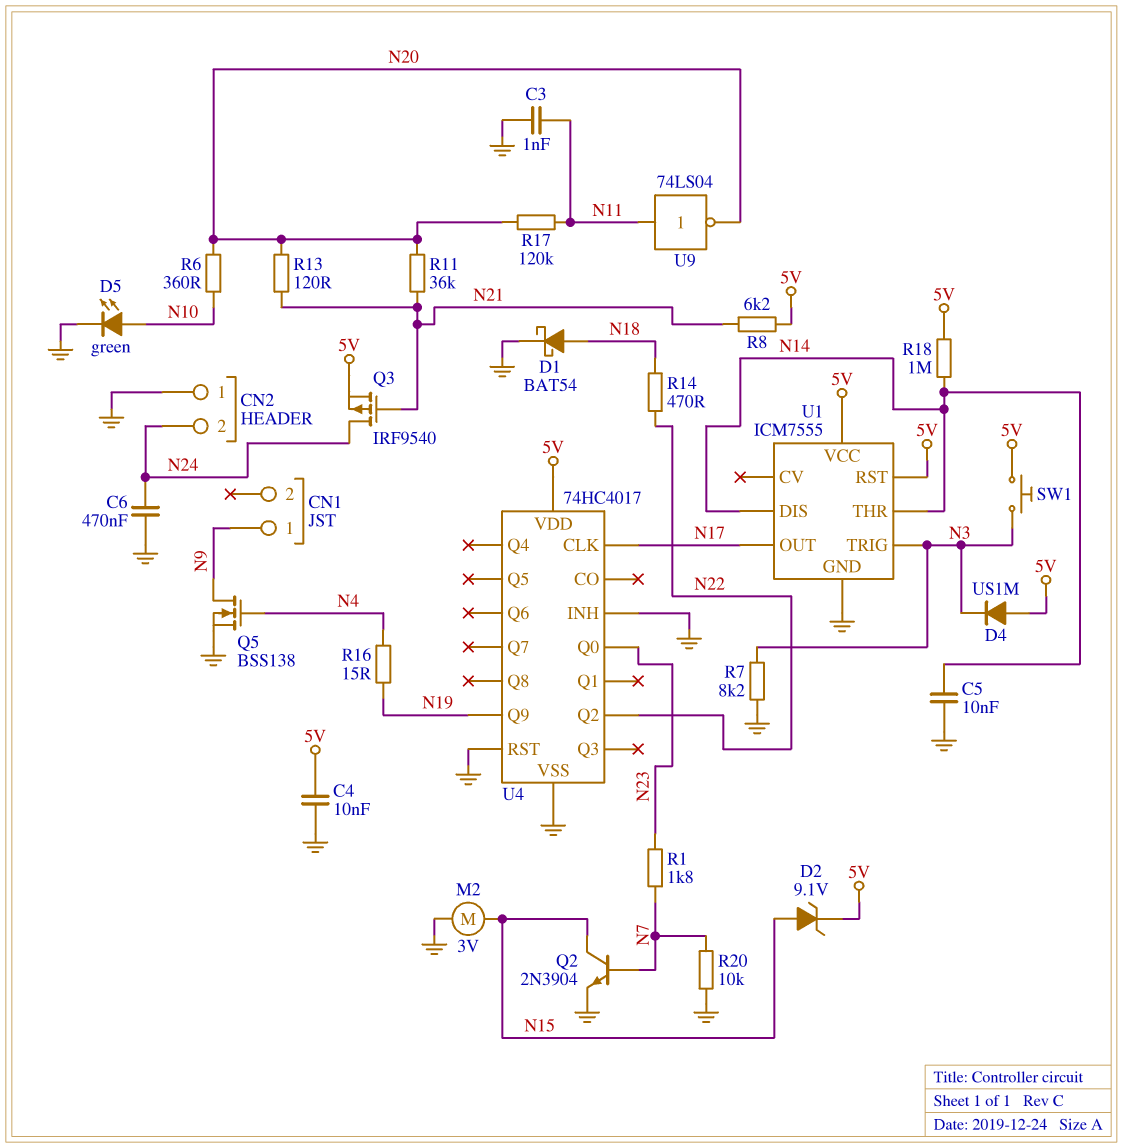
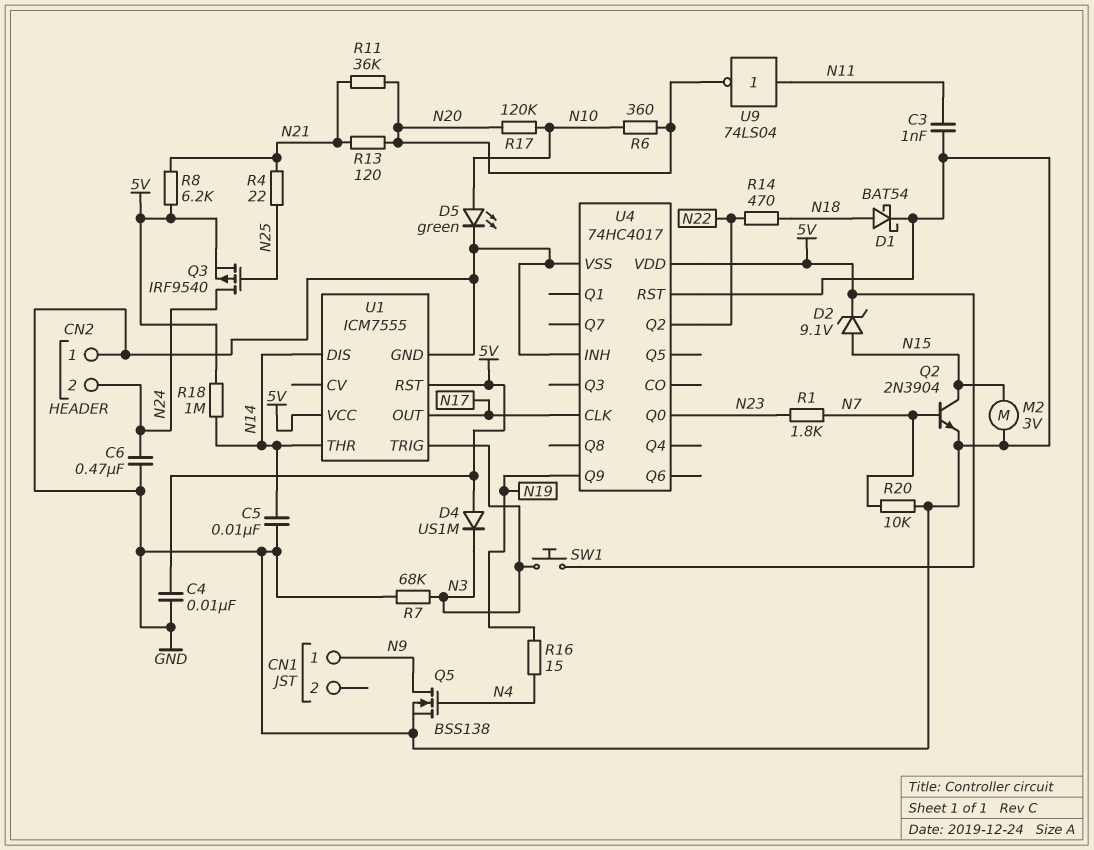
Q3: PMOS IRF9540 (G N21, D N24, S 5V) -> PMOS IRF9540 (G N25, D N24, S 5V)
R4: none -> 22 (N21, N25)
R7: 8.2k (GND, N3) -> 68k (GND, N3)
R17: 120k (N11, N20) -> 120k (N10, N20)

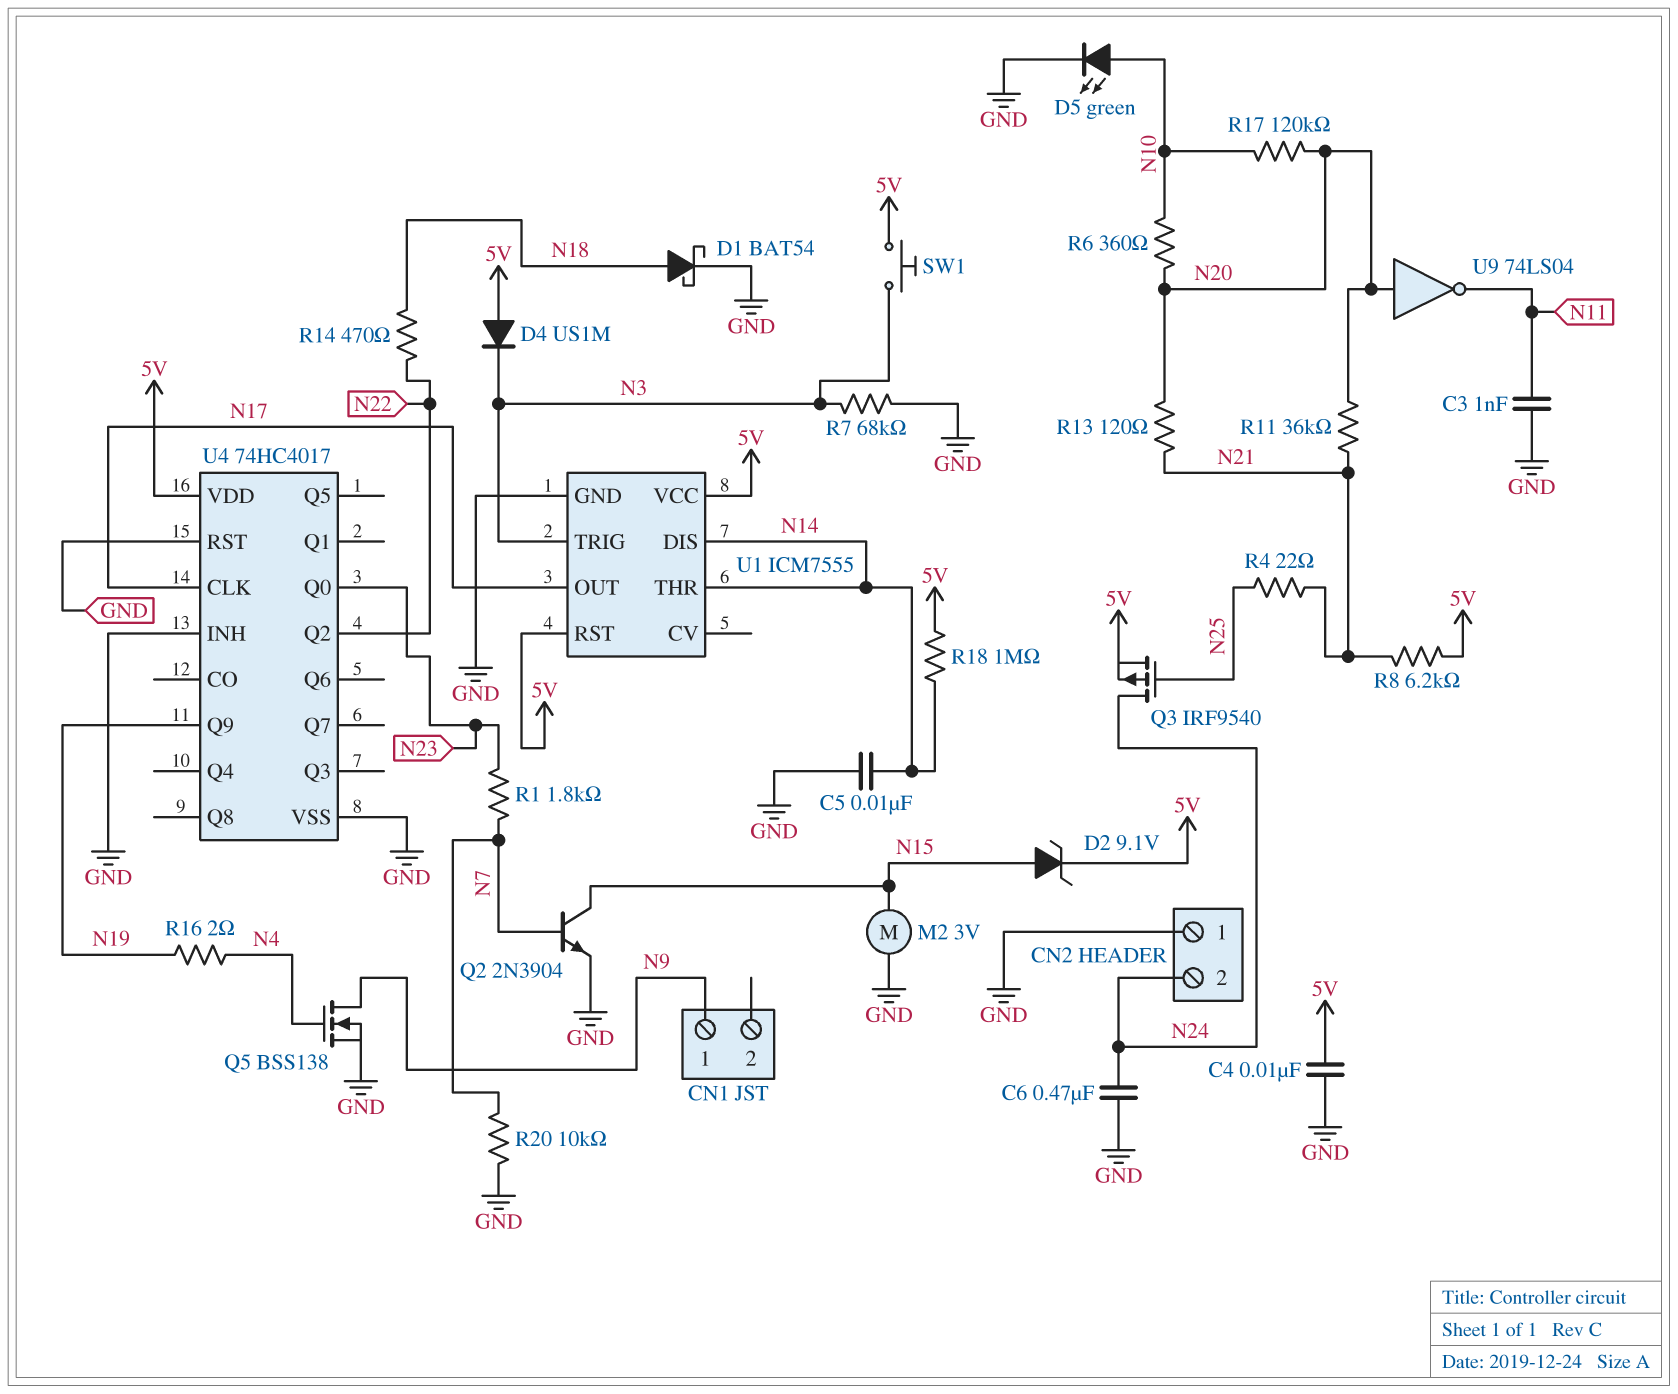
R16: 15 (N4, N19) -> 2 (N4, N19)
U9: NOT 74LS04 (in N11, out N20) -> NOT 74LS04 (in N20, out N11)

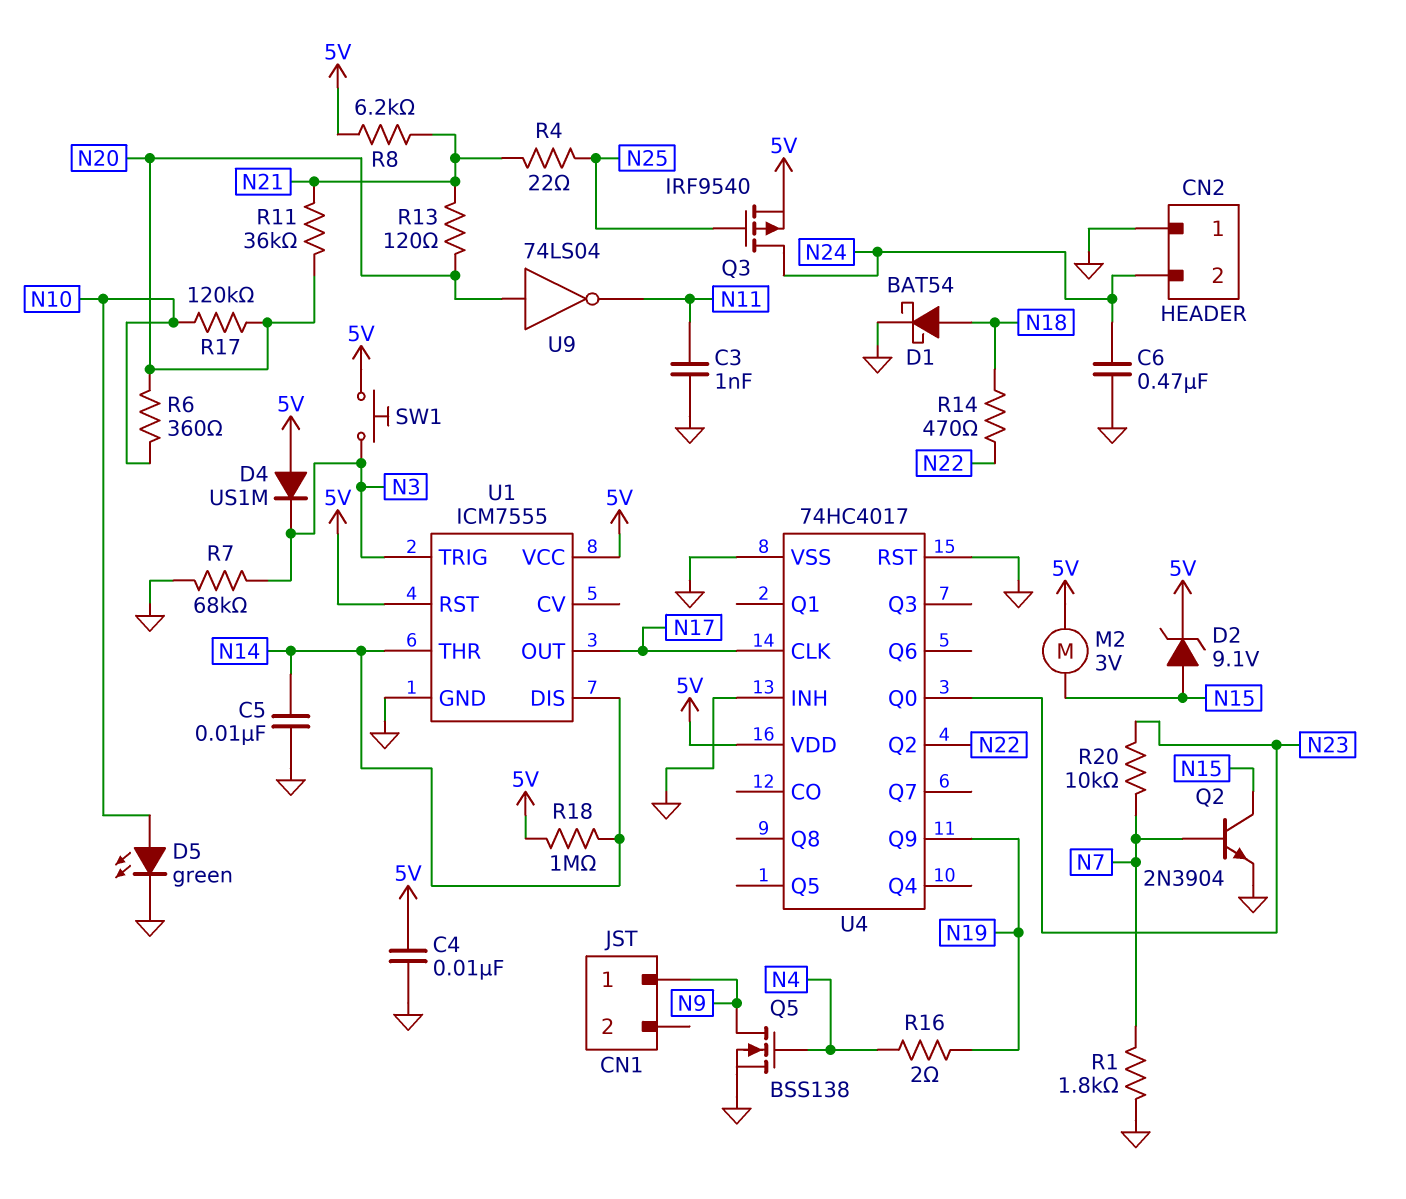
M2: motor 3V (GND, N15) -> motor 3V (5V, N15)
R1: 1.8k (N7, N23) -> 1.8k (GND, N7)
R20: 10k (GND, N7) -> 10k (N7, N23)

